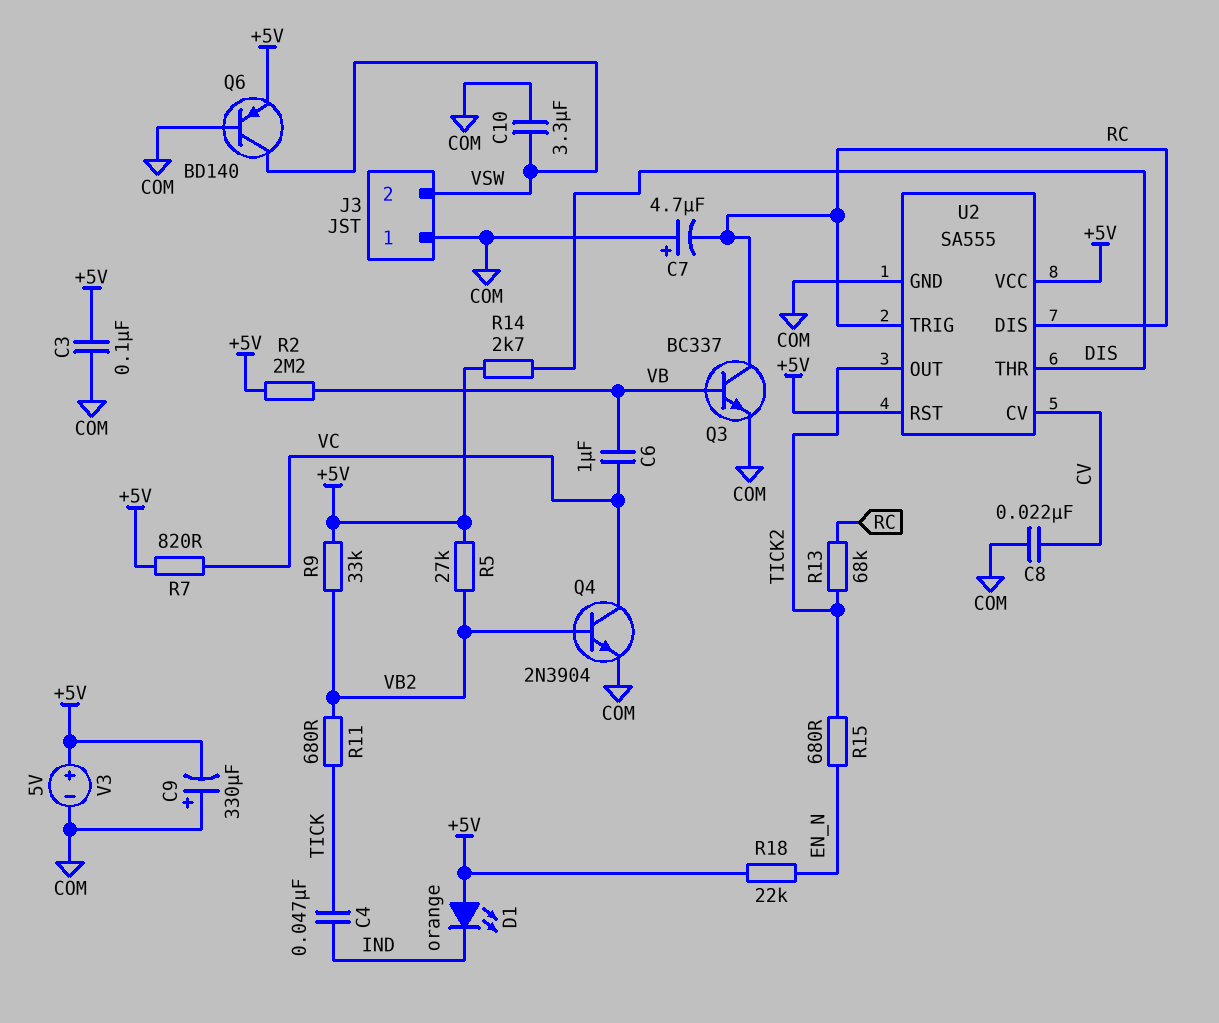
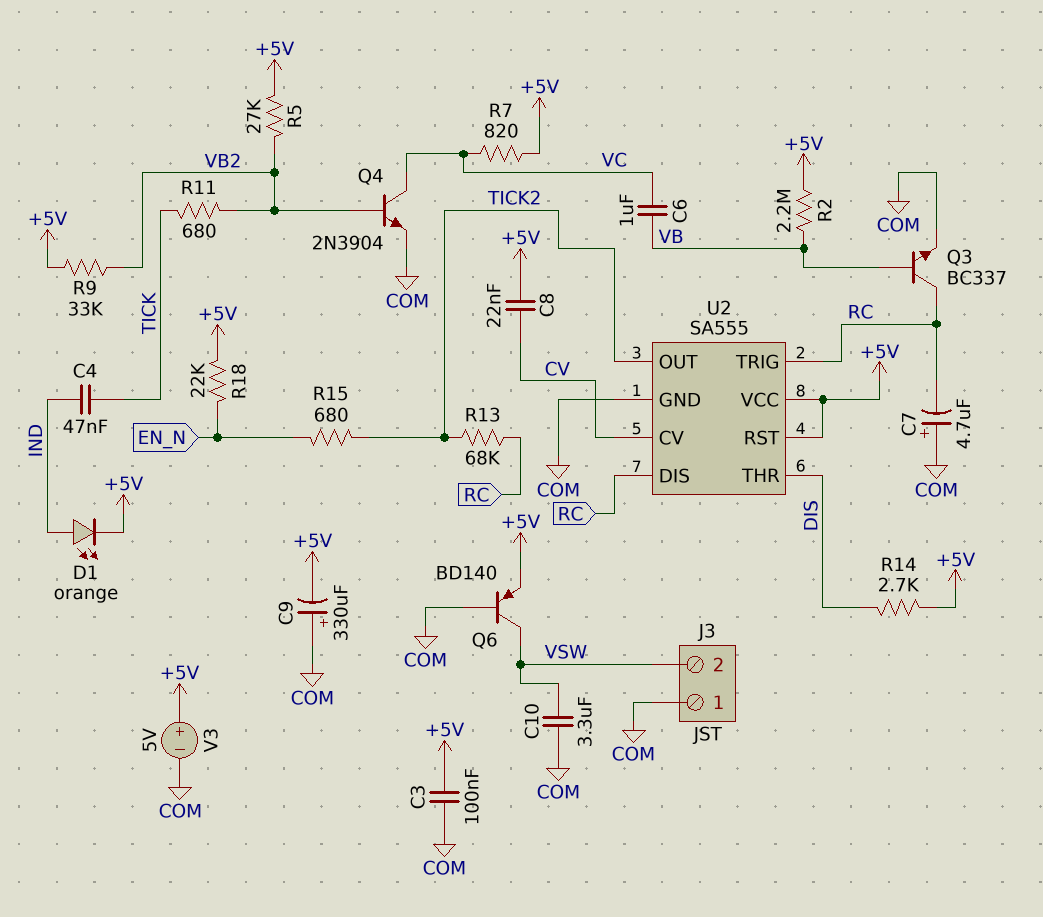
C8: 22nF (COM, CV) -> 22nF (+5V, CV)
D1: LED orange (A +5V, K IND) -> LED orange (A IND, K +5V)

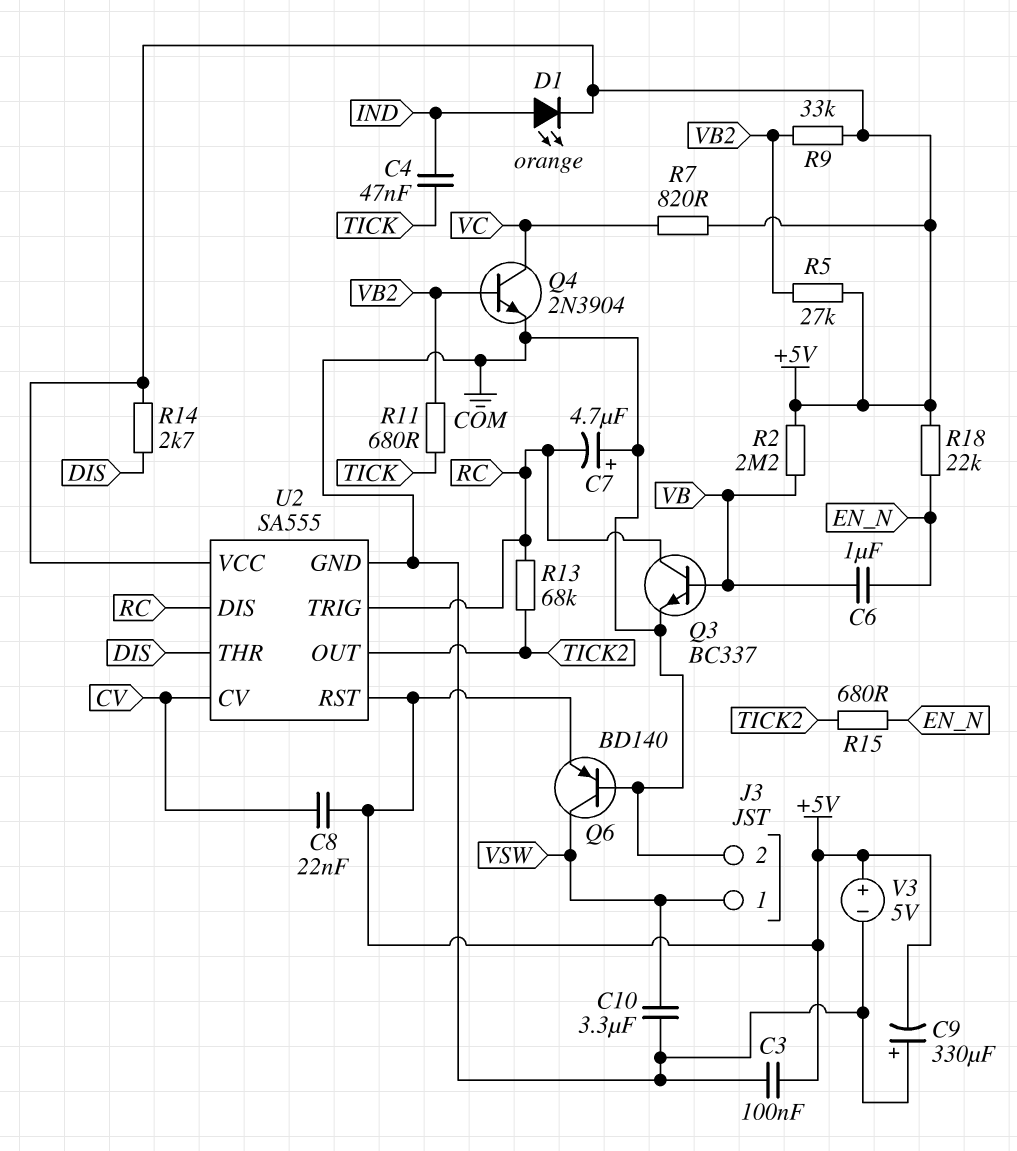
C6: 1uF (VB, VC) -> 1uF (EN_N, VB)
J3 pin 1: COM -> VSW
J3 pin 2: VSW -> COM

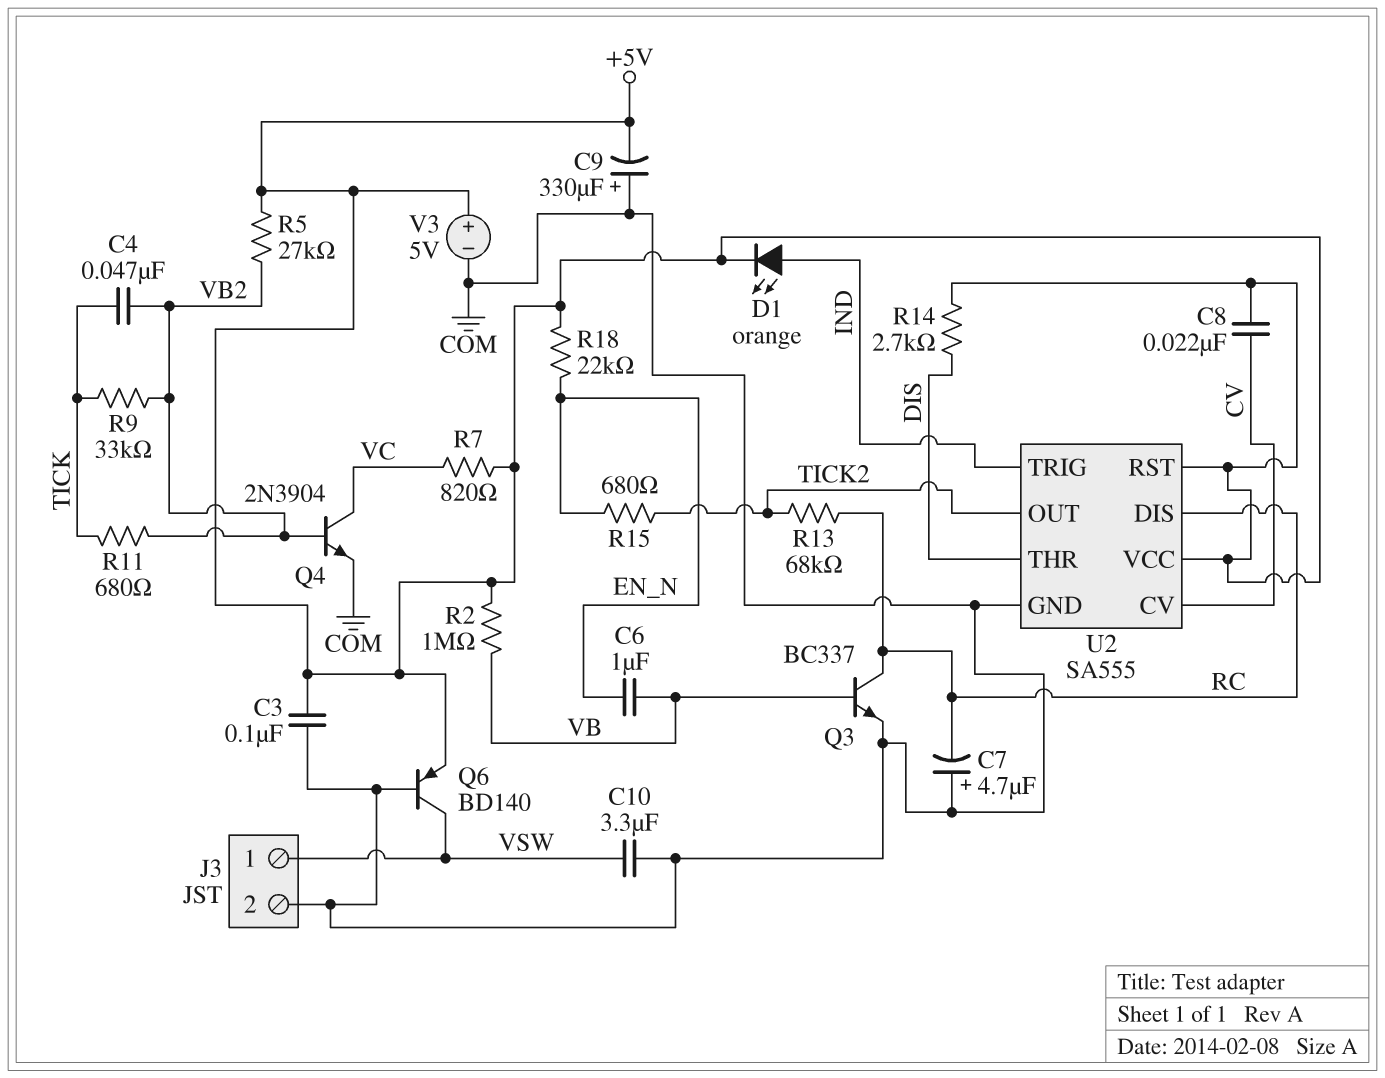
C4: 47nF (IND, TICK) -> 47nF (TICK, VB2)
R2: 2.2M (+5V, VB) -> 1M (+5V, VB)
R9: 33k (+5V, VB2) -> 33k (TICK, VB2)
U2 pin TRIG: RC -> IND

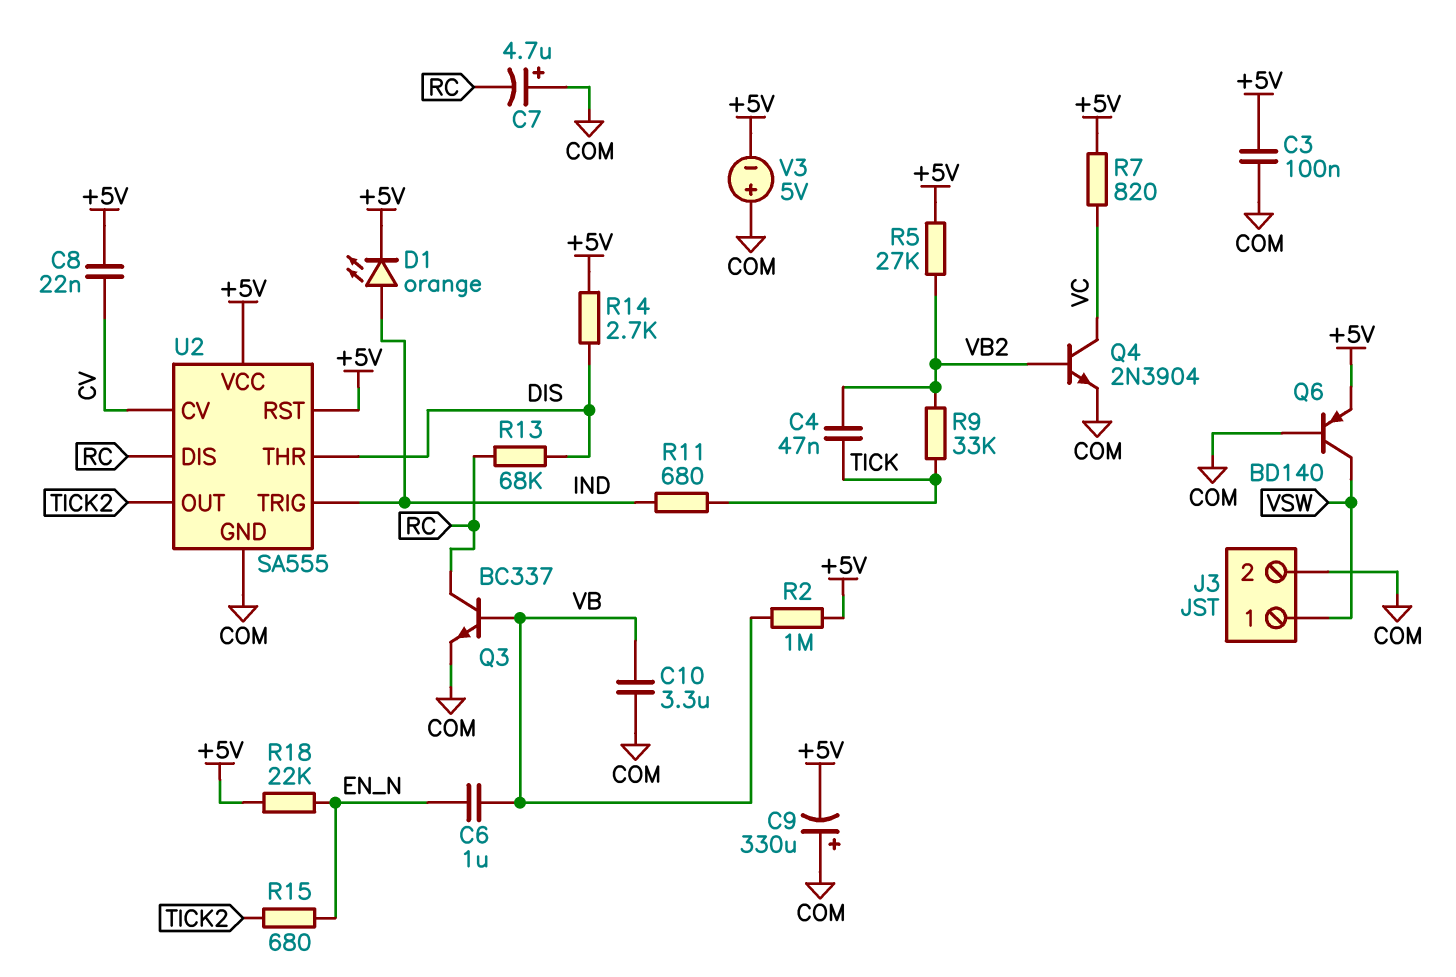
C10: 3.3uF (COM, VSW) -> 3.3uF (COM, VB)
R11: 680 (TICK, VB2) -> 680 (IND, TICK)
R13: 68k (RC, TICK2) -> 68k (DIS, RC)
V3: 5V (plus +5V, minus COM) -> 5V (plus COM, minus +5V)

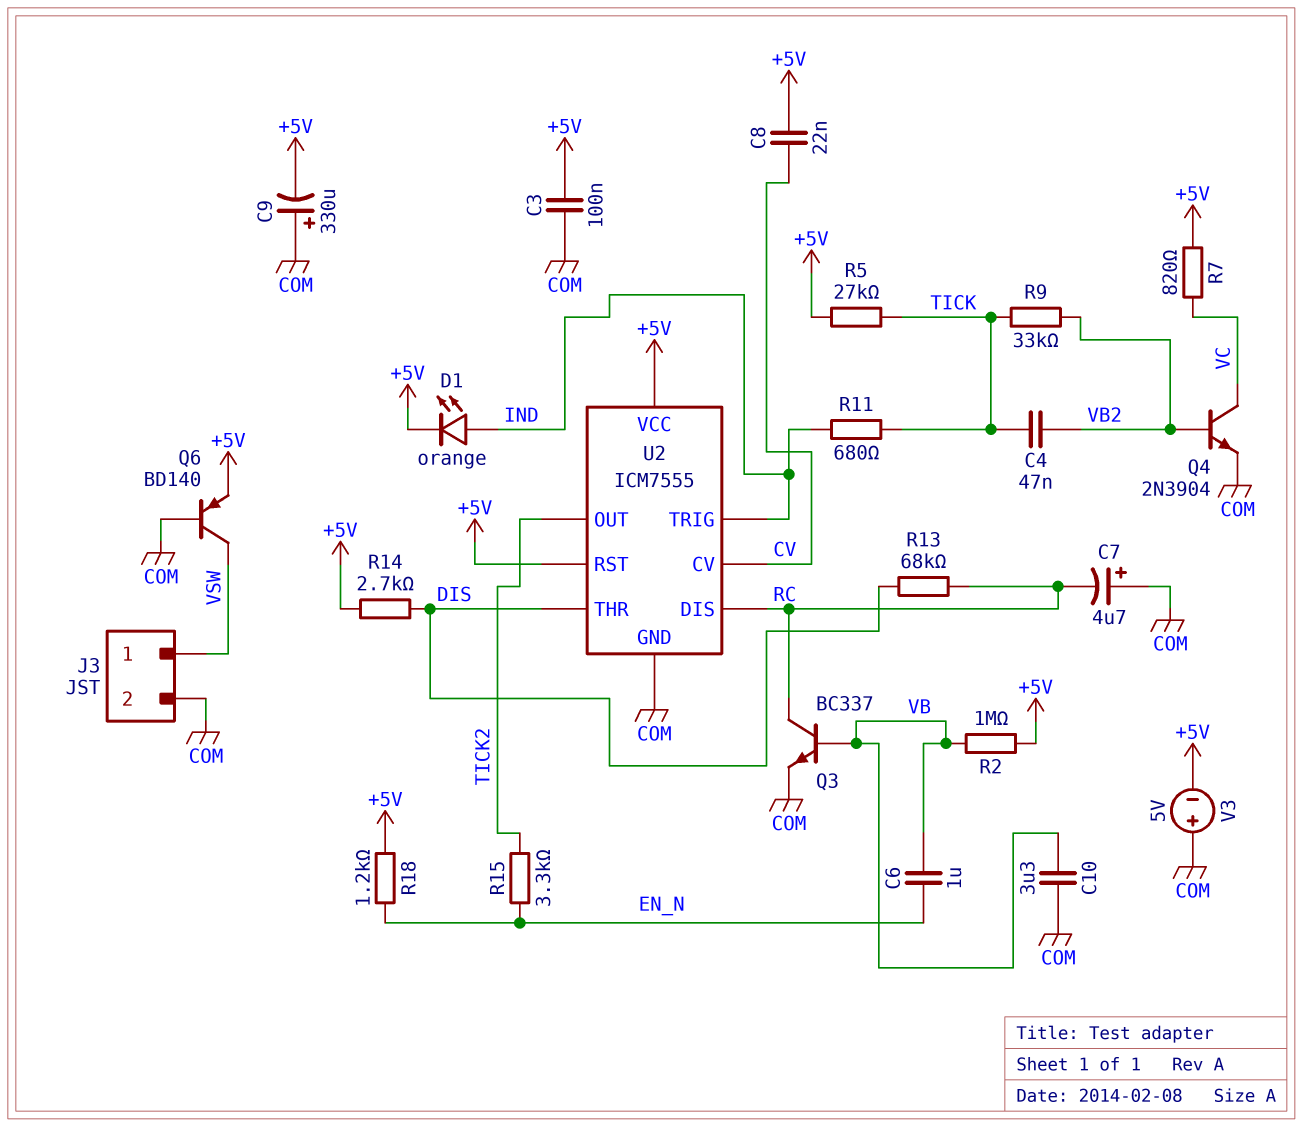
R5: 27k (+5V, VB2) -> 27k (+5V, TICK)
R15: 680 (EN_N, TICK2) -> 3.3k (EN_N, TICK2)
R18: 22k (+5V, EN_N) -> 1.2k (+5V, EN_N)
U2: SA555 -> ICM7555

